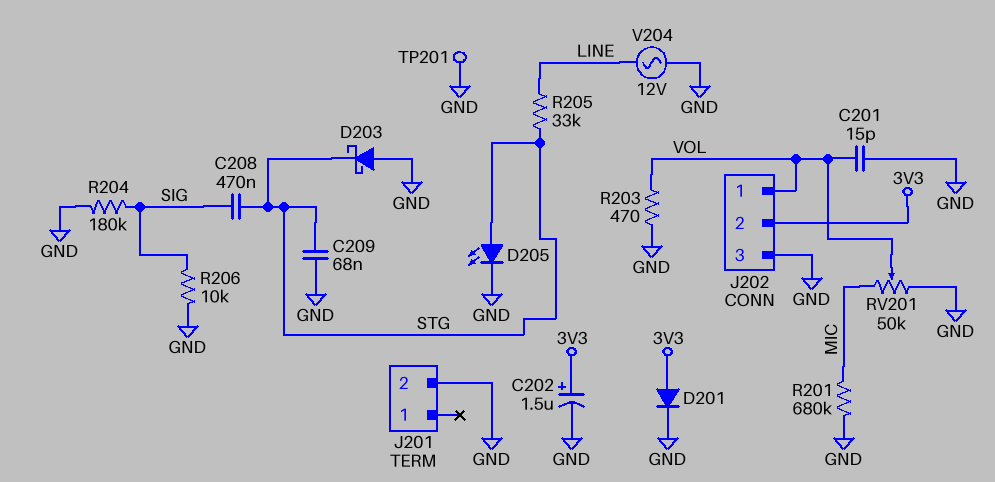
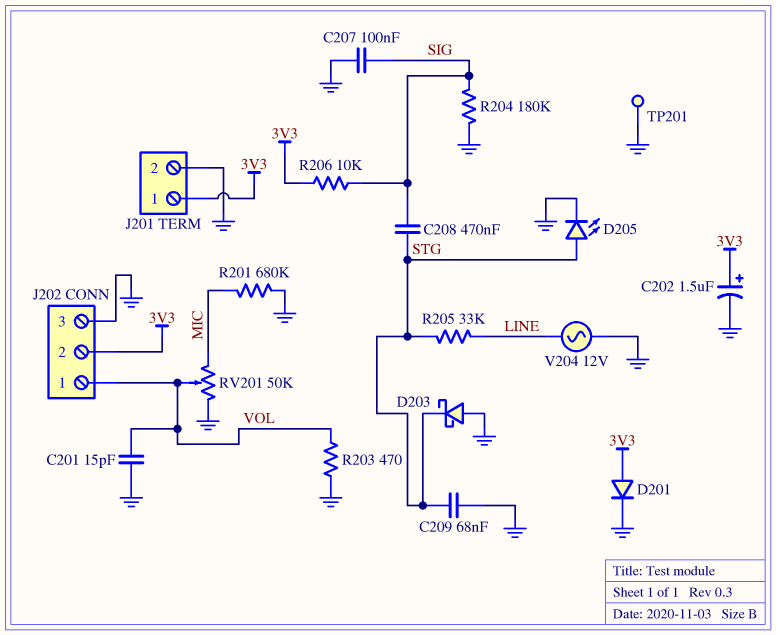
C207: none -> 100nF (GND, SIG)
J201 pin 1: none -> 3V3
R206: 10k (GND, SIG) -> 10k (3V3, SIG)

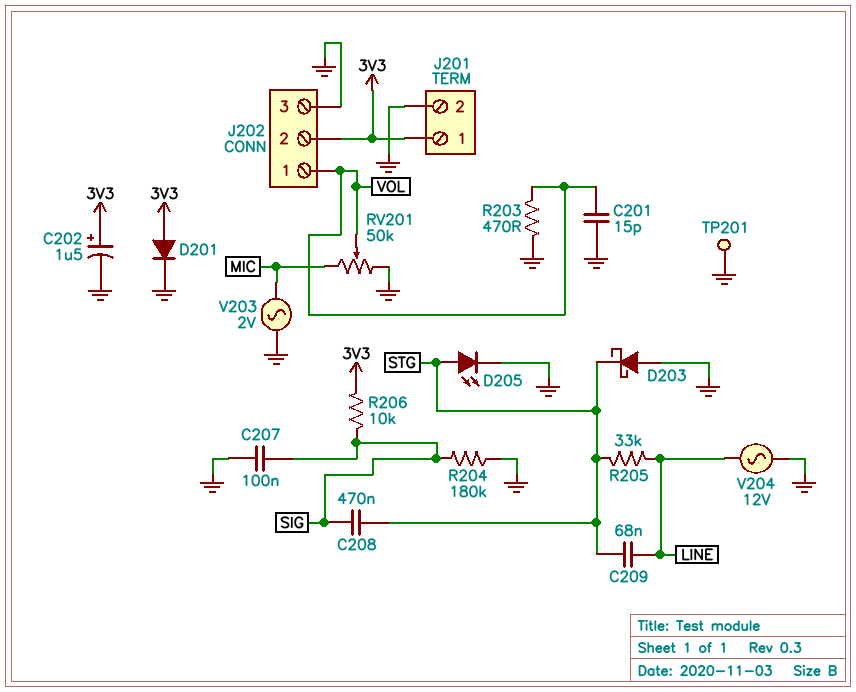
C209: 68nF (GND, STG) -> 68nF (LINE, STG)
R201: 680k (GND, MIC) -> none
V203: none -> AC 2V (GND, MIC)

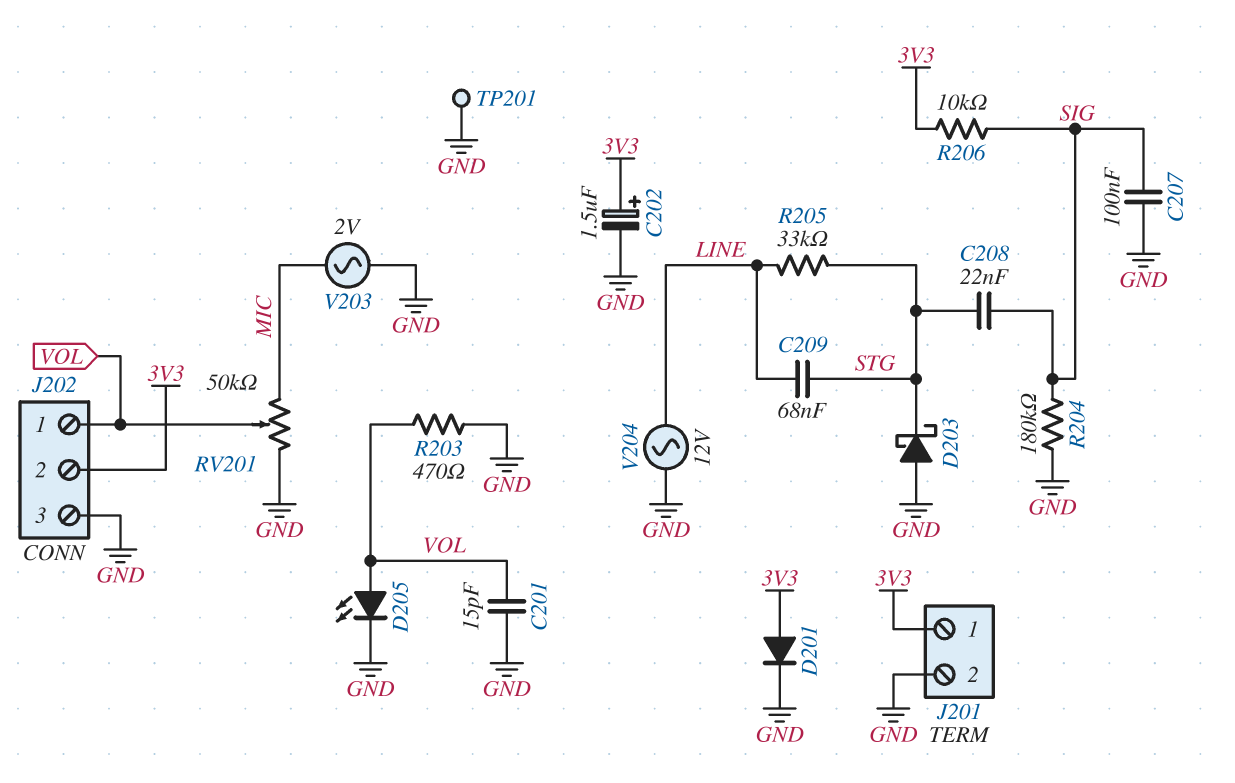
C208: 470nF (SIG, STG) -> 22nF (SIG, STG)
D205: LED (A STG, K GND) -> LED (A VOL, K GND)

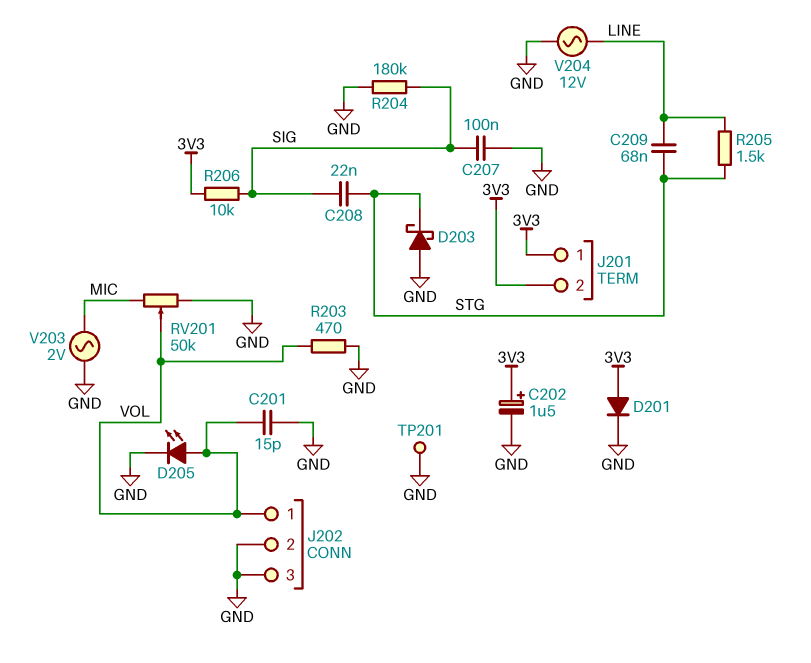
J201 pin 2: GND -> 3V3
J202 pin 2: 3V3 -> GND
R205: 33k (LINE, STG) -> 1.5k (LINE, STG)

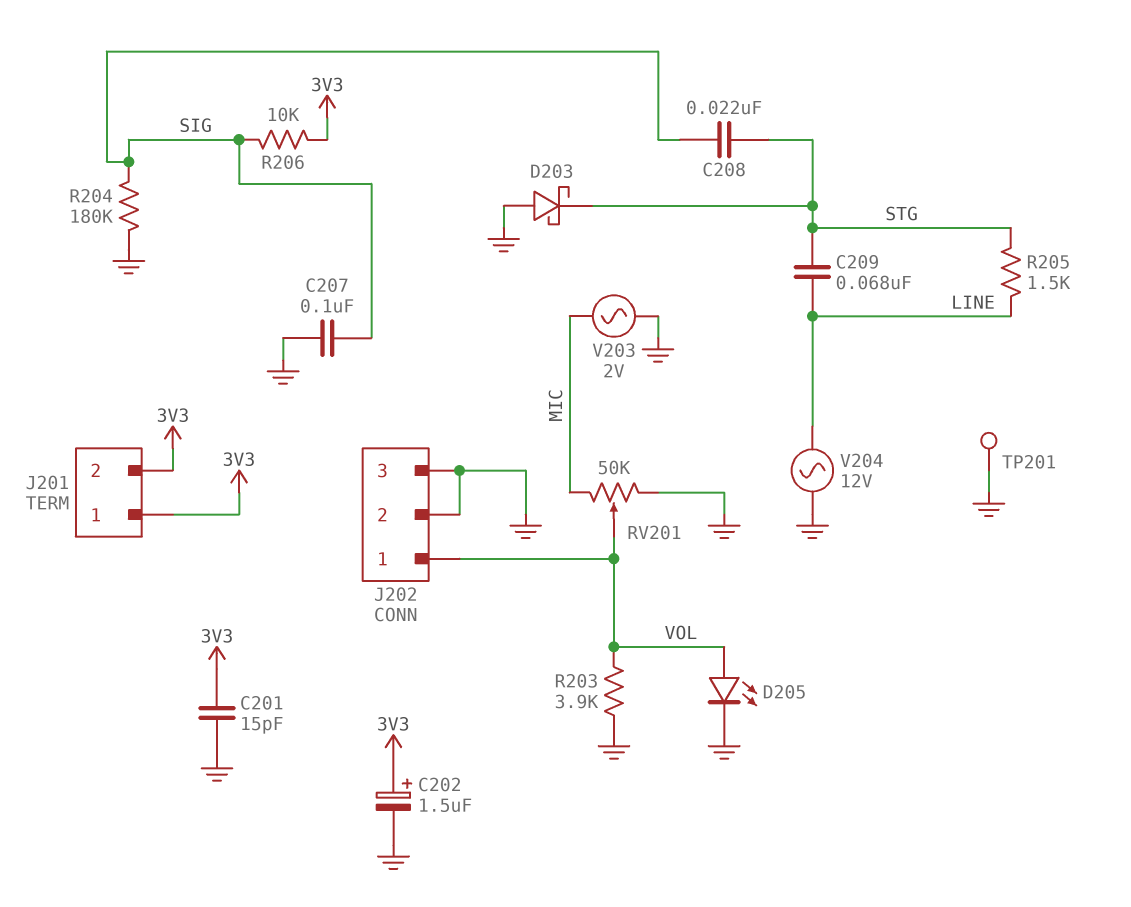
C201: 15pF (GND, VOL) -> 15pF (3V3, GND)
D201: diode (A 3V3, K GND) -> none
R203: 470 (GND, VOL) -> 3.9k (GND, VOL)

